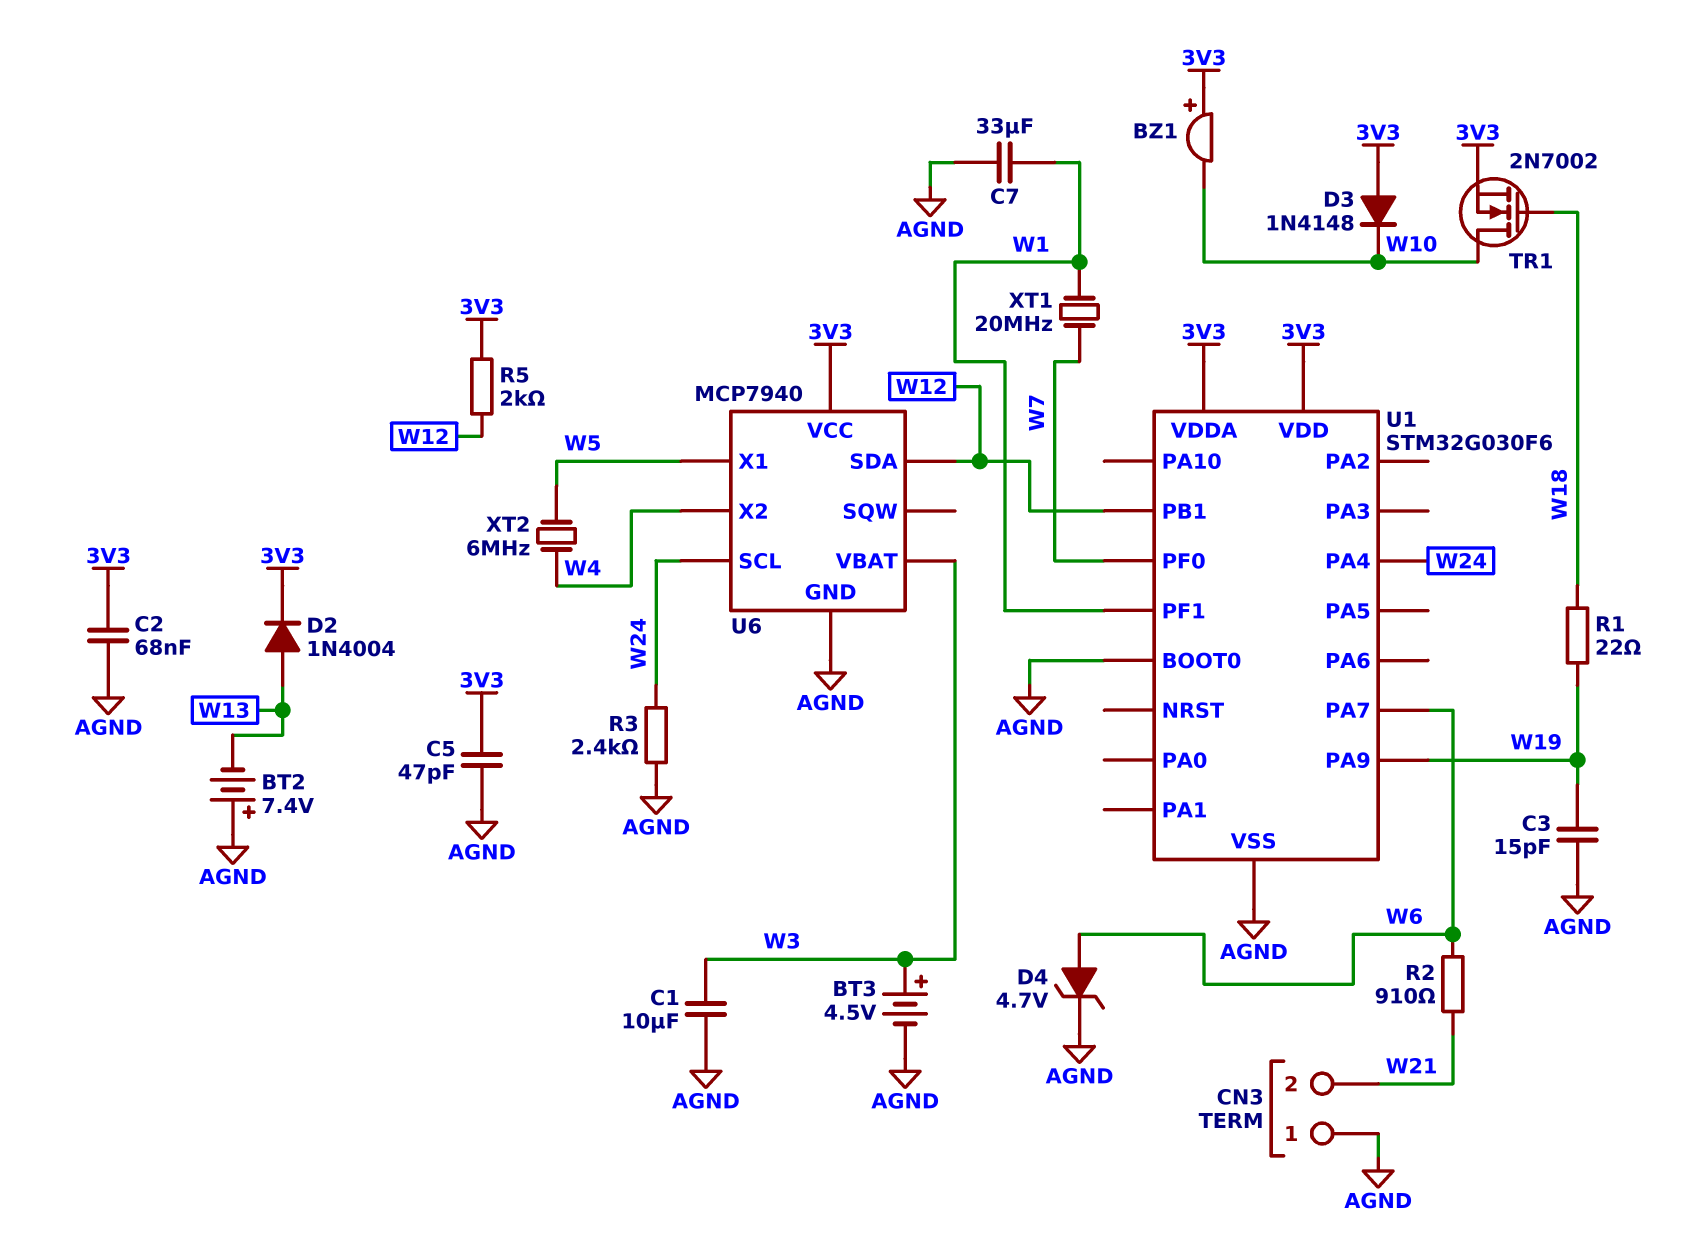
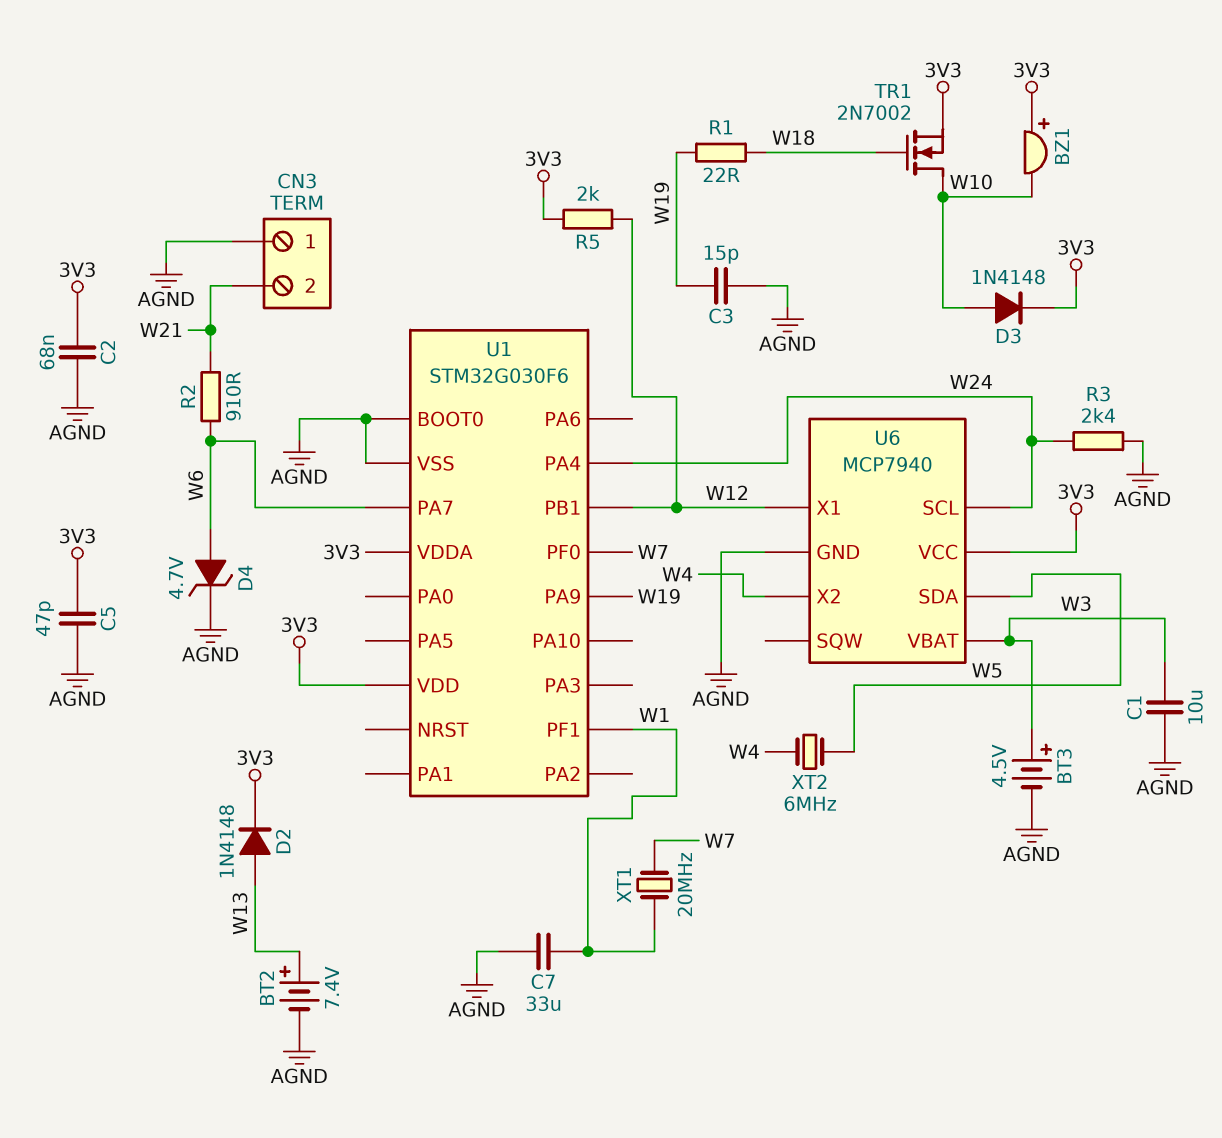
BT2: 7.4V (plus AGND, minus W13) -> 7.4V (plus W13, minus AGND)
D2: diode 1N4004 (A W13, K 3V3) -> diode 1N4148 (A W13, K 3V3)
D3: diode 1N4148 (A 3V3, K W10) -> diode 1N4148 (A W10, K 3V3)
U6 pin SDA: W12 -> W5
U6 pin X1: W5 -> W12

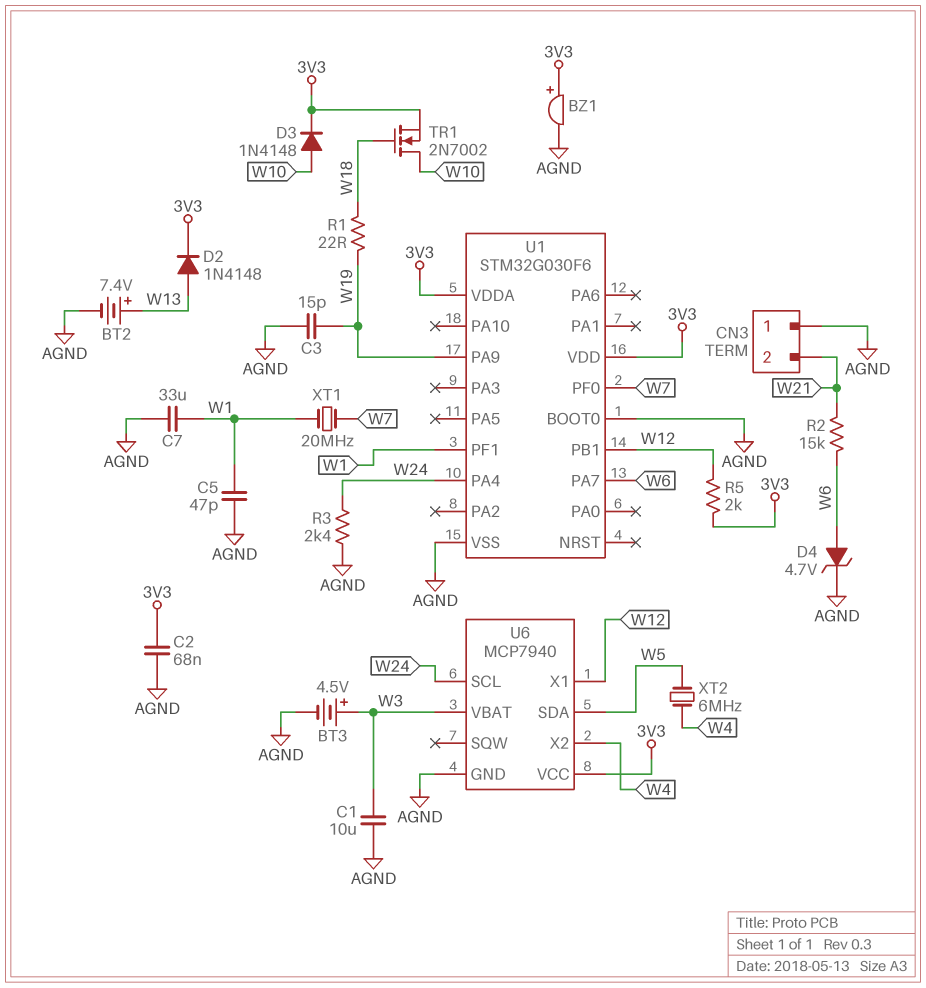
BZ1: buzzer (plus 3V3, minus W10) -> buzzer (plus 3V3, minus AGND)
C5: 47pF (3V3, AGND) -> 47pF (AGND, W1)
R2: 910 (W6, W21) -> 15k (W6, W21)

